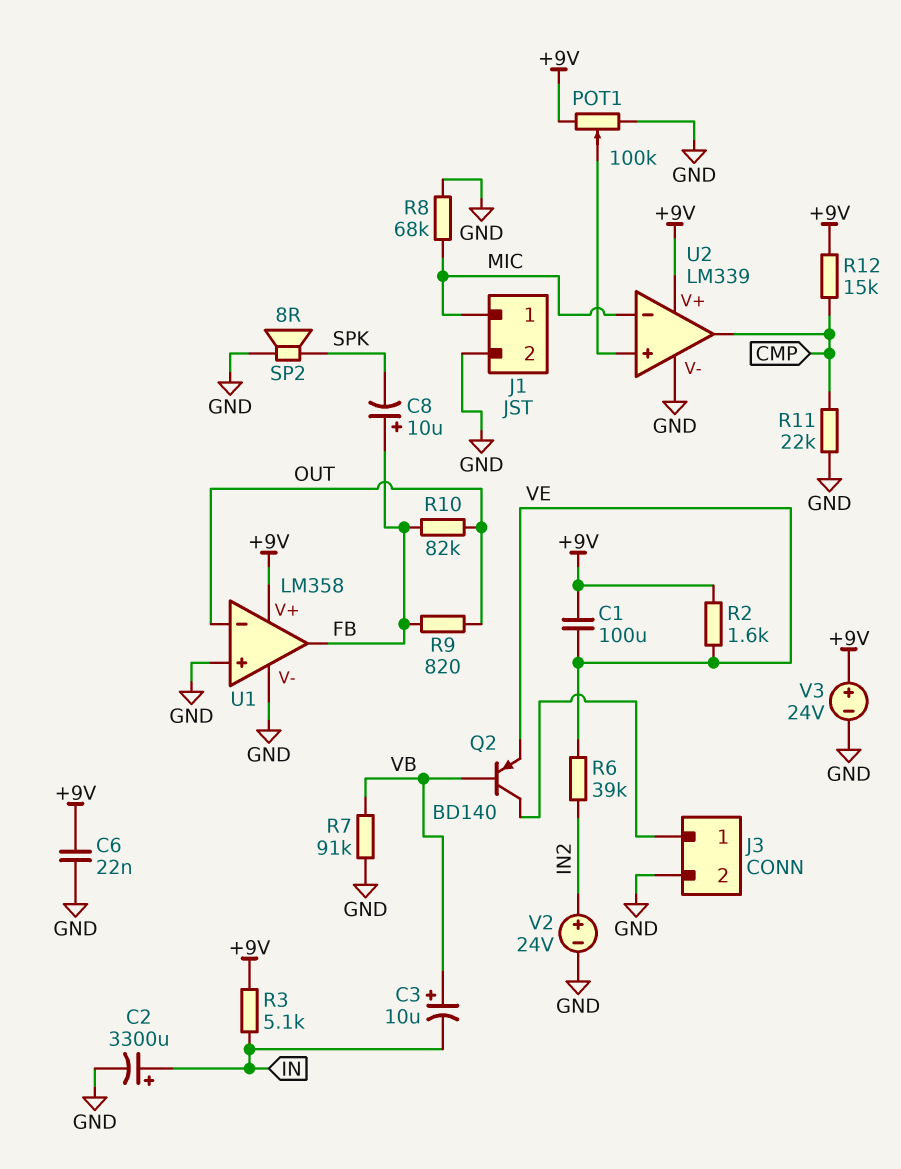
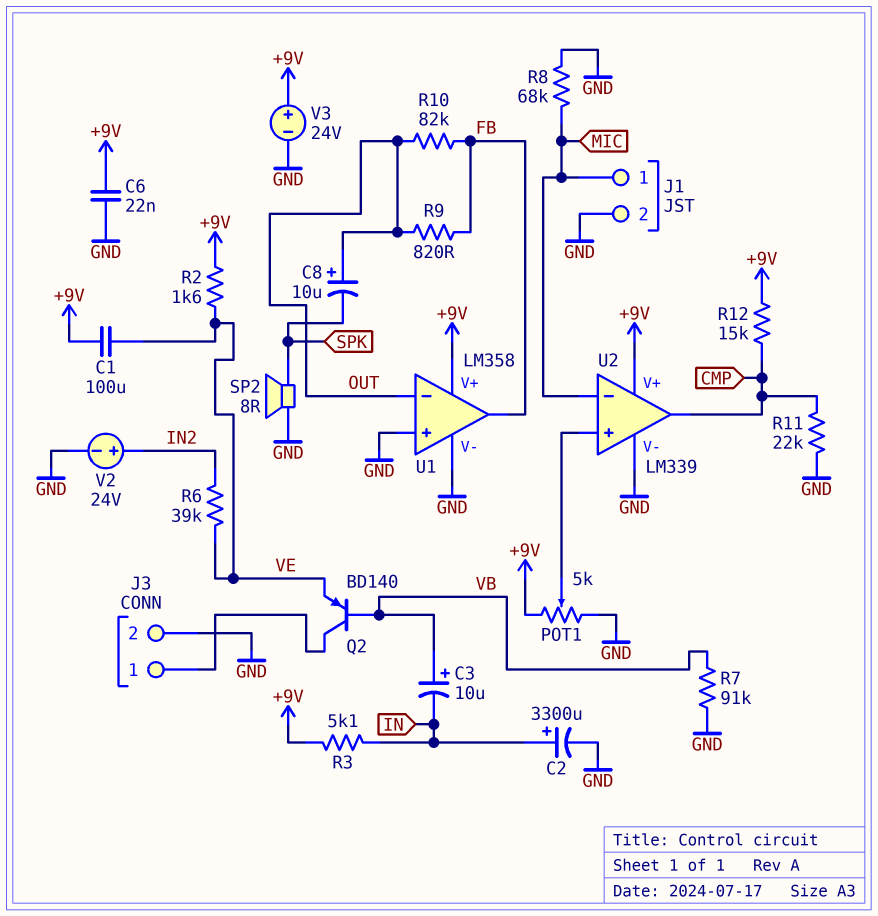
C8: 10uF (plus FB, minus SPK) -> 10uF (plus OUT, minus SPK)
POT1: 100k (+9V, GND, wiper U2/in+) -> 5k (+9V, GND, wiper U2/in+)

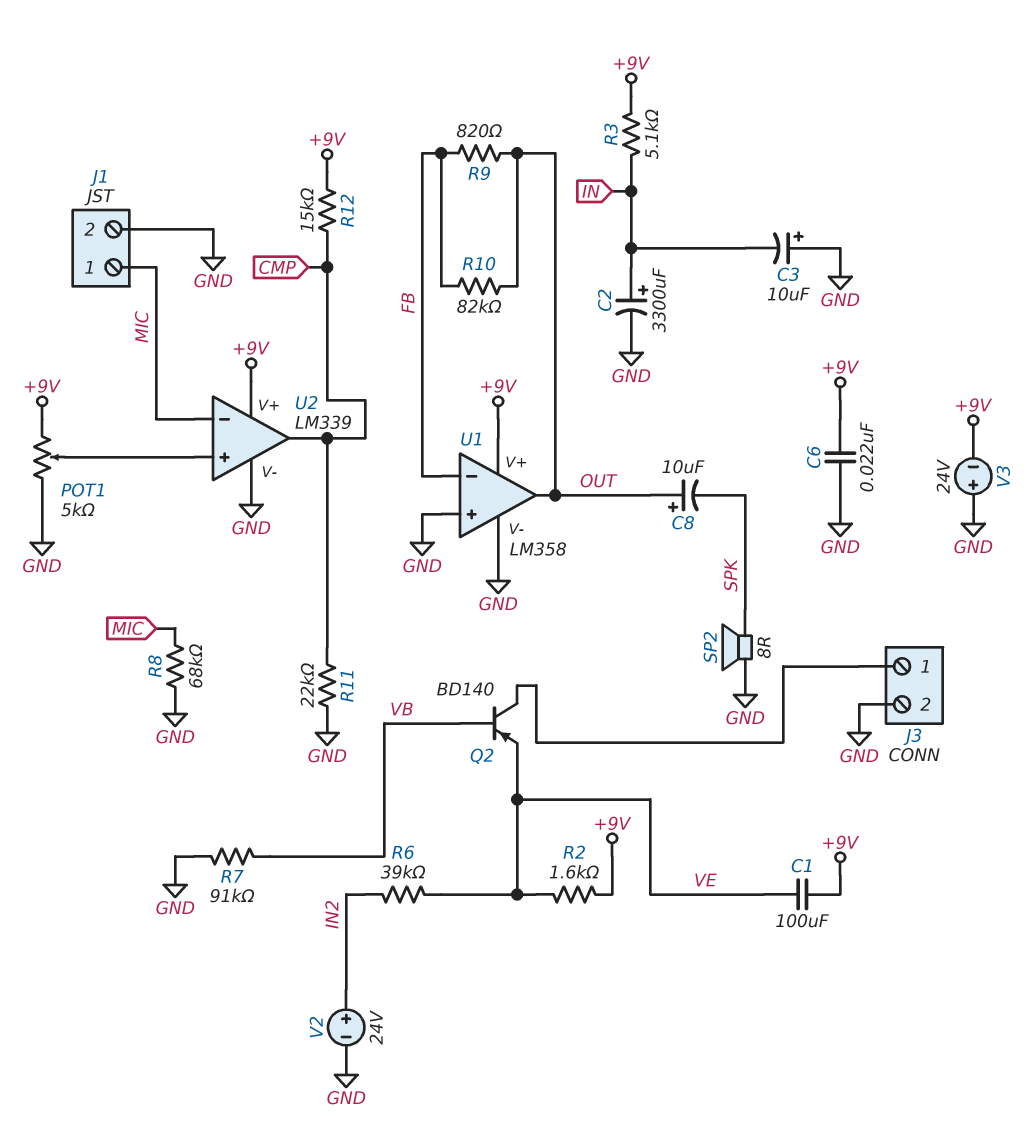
C3: 10uF (plus VB, minus IN) -> 10uF (plus GND, minus IN)
U1 pin in-: OUT -> FB
U1 pin out: FB -> OUT
V3: 24V (plus +9V, minus GND) -> 24V (plus GND, minus +9V)

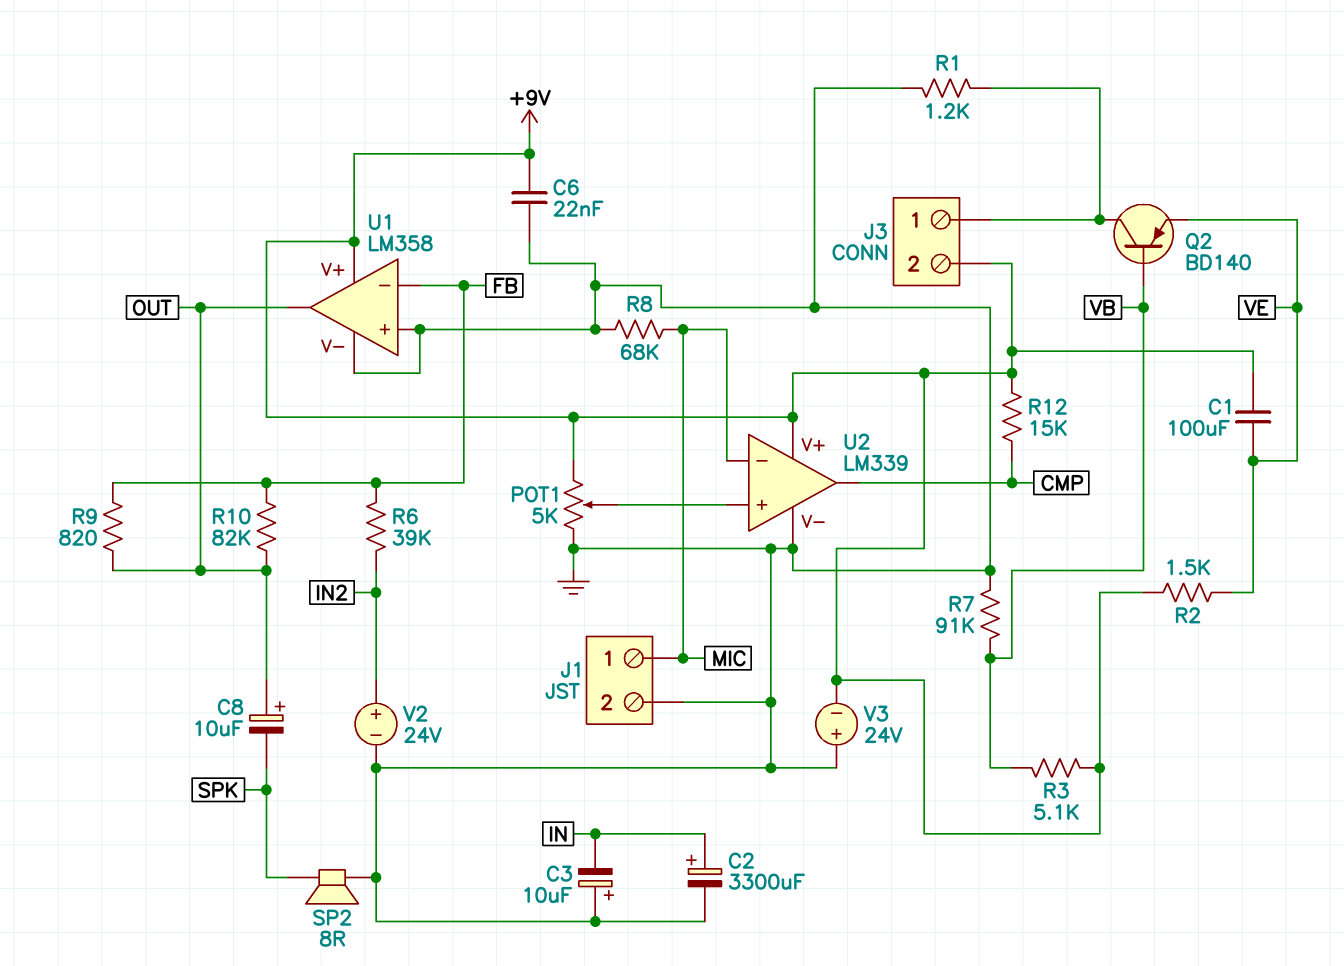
J3 pin 2: GND -> +9V
R1: none -> 1.2k (GND, J3/1)
R2: 1.6k (+9V, VE) -> 1.5k (+9V, VE)
R3: 5.1k (+9V, IN) -> 5.1k (+9V, VB)
R6: 39k (IN2, VE) -> 39k (FB, IN2)
R11: 22k (CMP, GND) -> none

